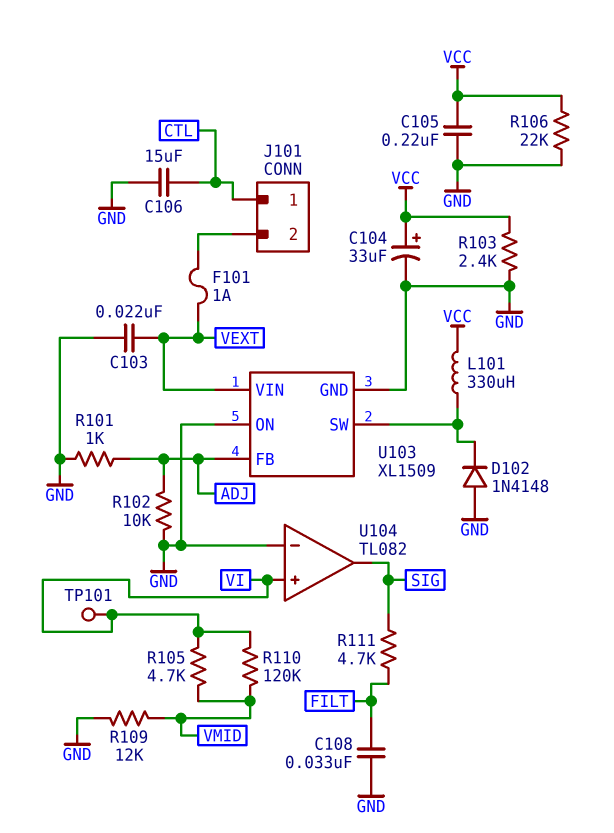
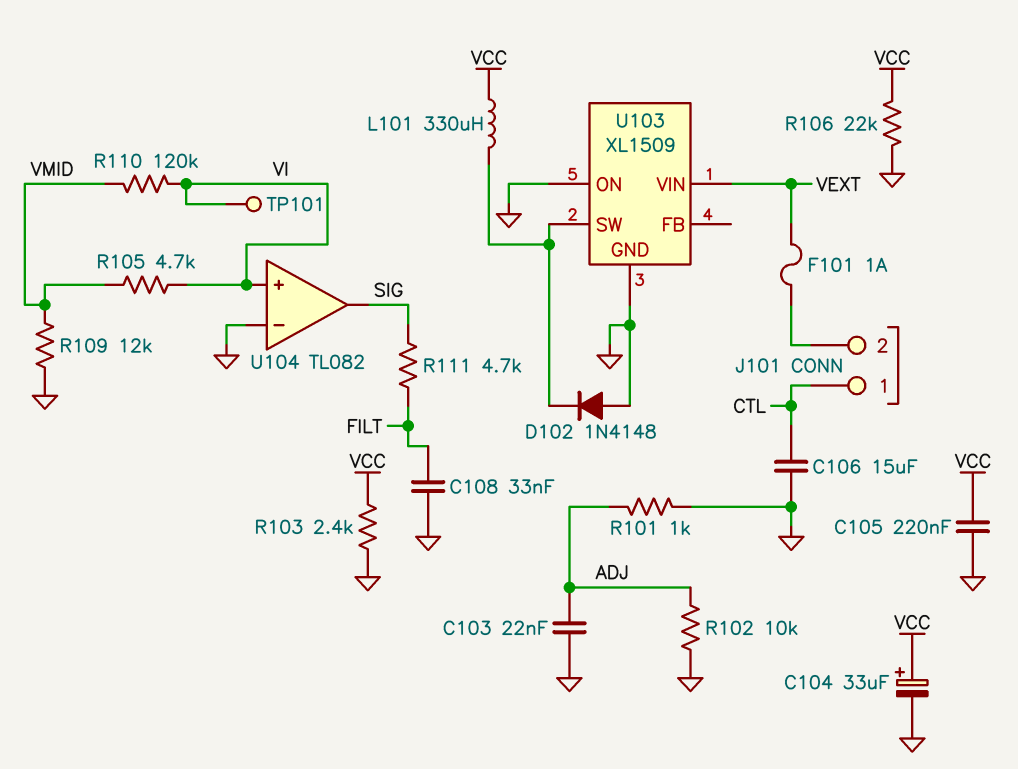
C103: 22nF (GND, VEXT) -> 22nF (ADJ, GND)
U103 pin FB: ADJ -> none

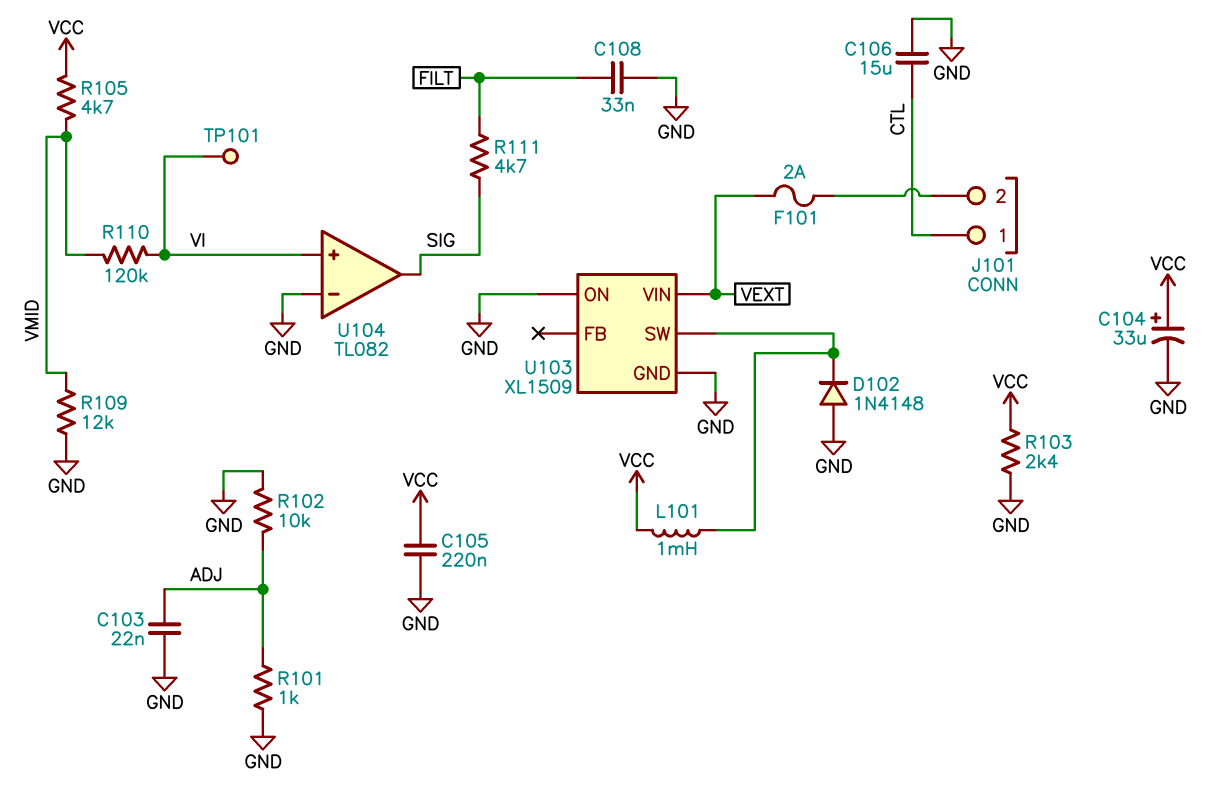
F101: 1A (J101/2, VEXT) -> 2A (J101/2, VEXT)
L101: 330uH (U103/SW, VCC) -> 1mH (U103/SW, VCC)
R105: 4.7k (VI, VMID) -> 4.7k (VCC, VMID)
R106: 22k (GND, VCC) -> none

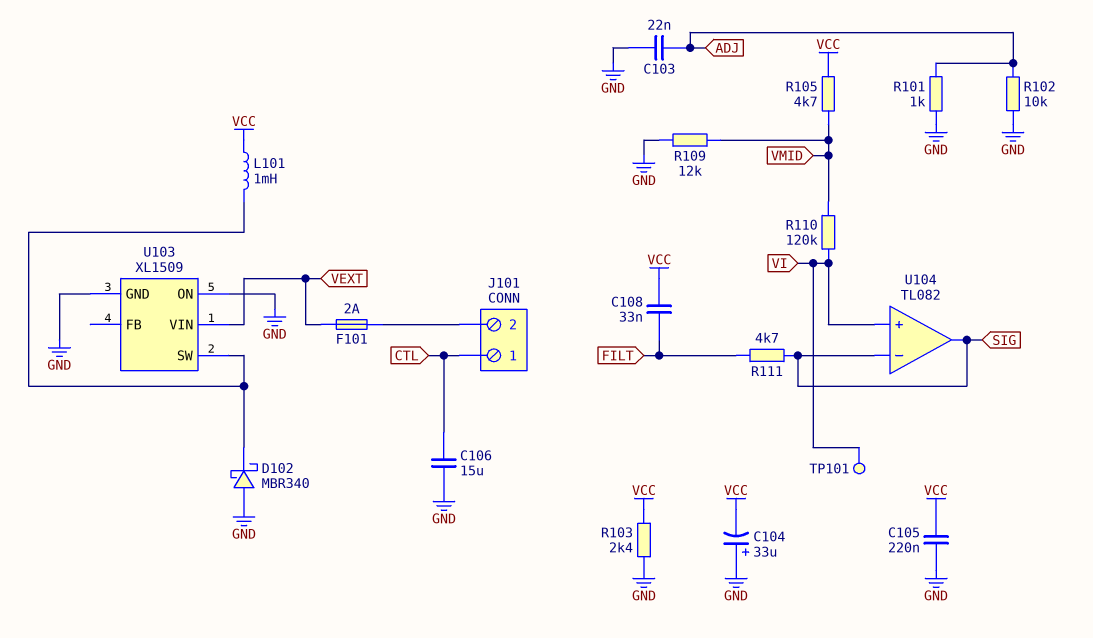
C104: 33uF (plus VCC, minus GND) -> 33uF (plus GND, minus VCC)
C108: 33nF (FILT, GND) -> 33nF (FILT, VCC)
D102: diode 1N4148 (A GND, K U103/SW) -> schottky MBR340 (A GND, K U103/SW)
U104 pin in-: GND -> SIG

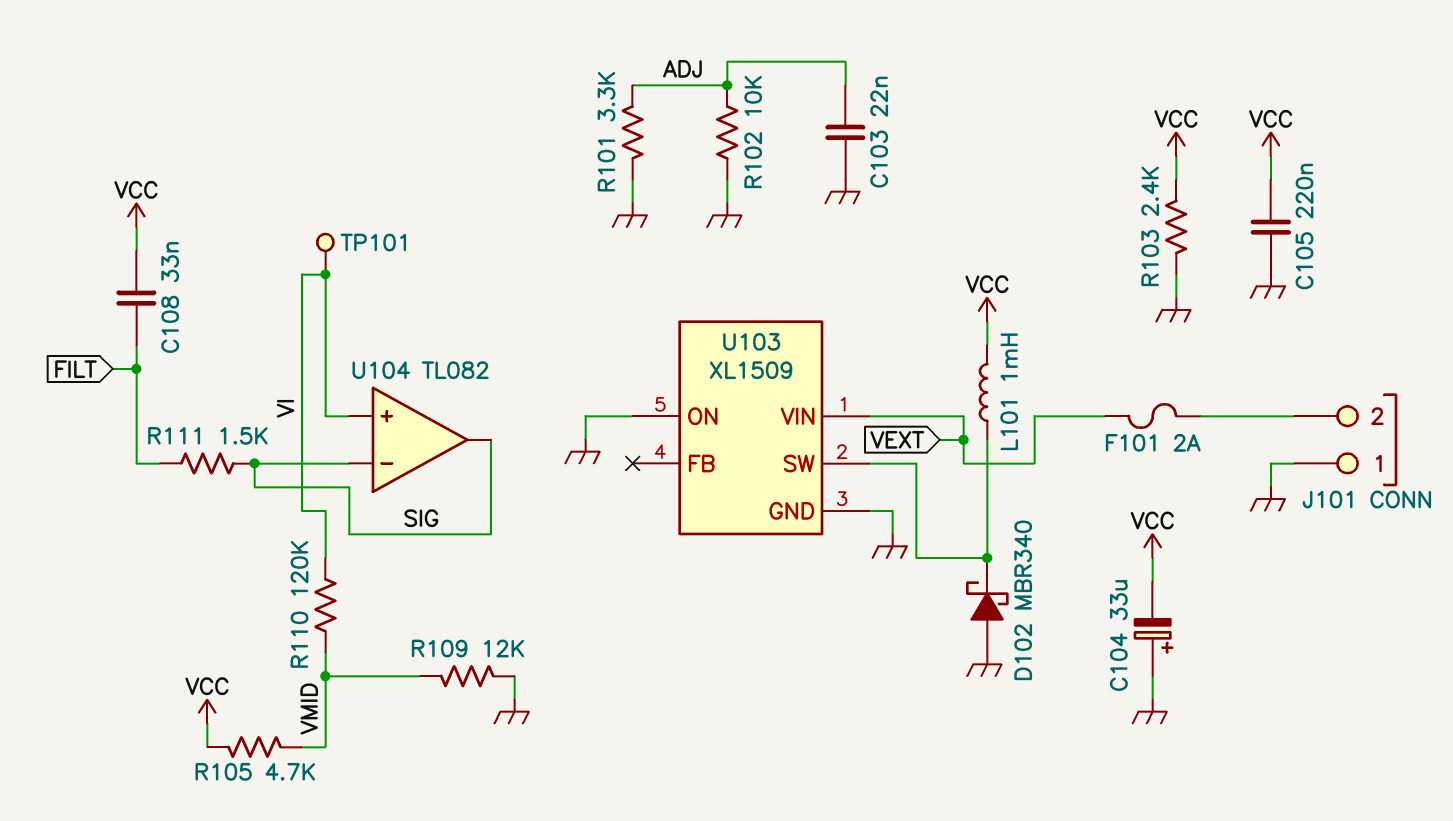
C106: 15uF (CTL, GND) -> none
J101 pin 1: CTL -> GND
R101: 1k (ADJ, GND) -> 3.3k (ADJ, GND)
R111: 4.7k (FILT, SIG) -> 1.5k (FILT, SIG)

